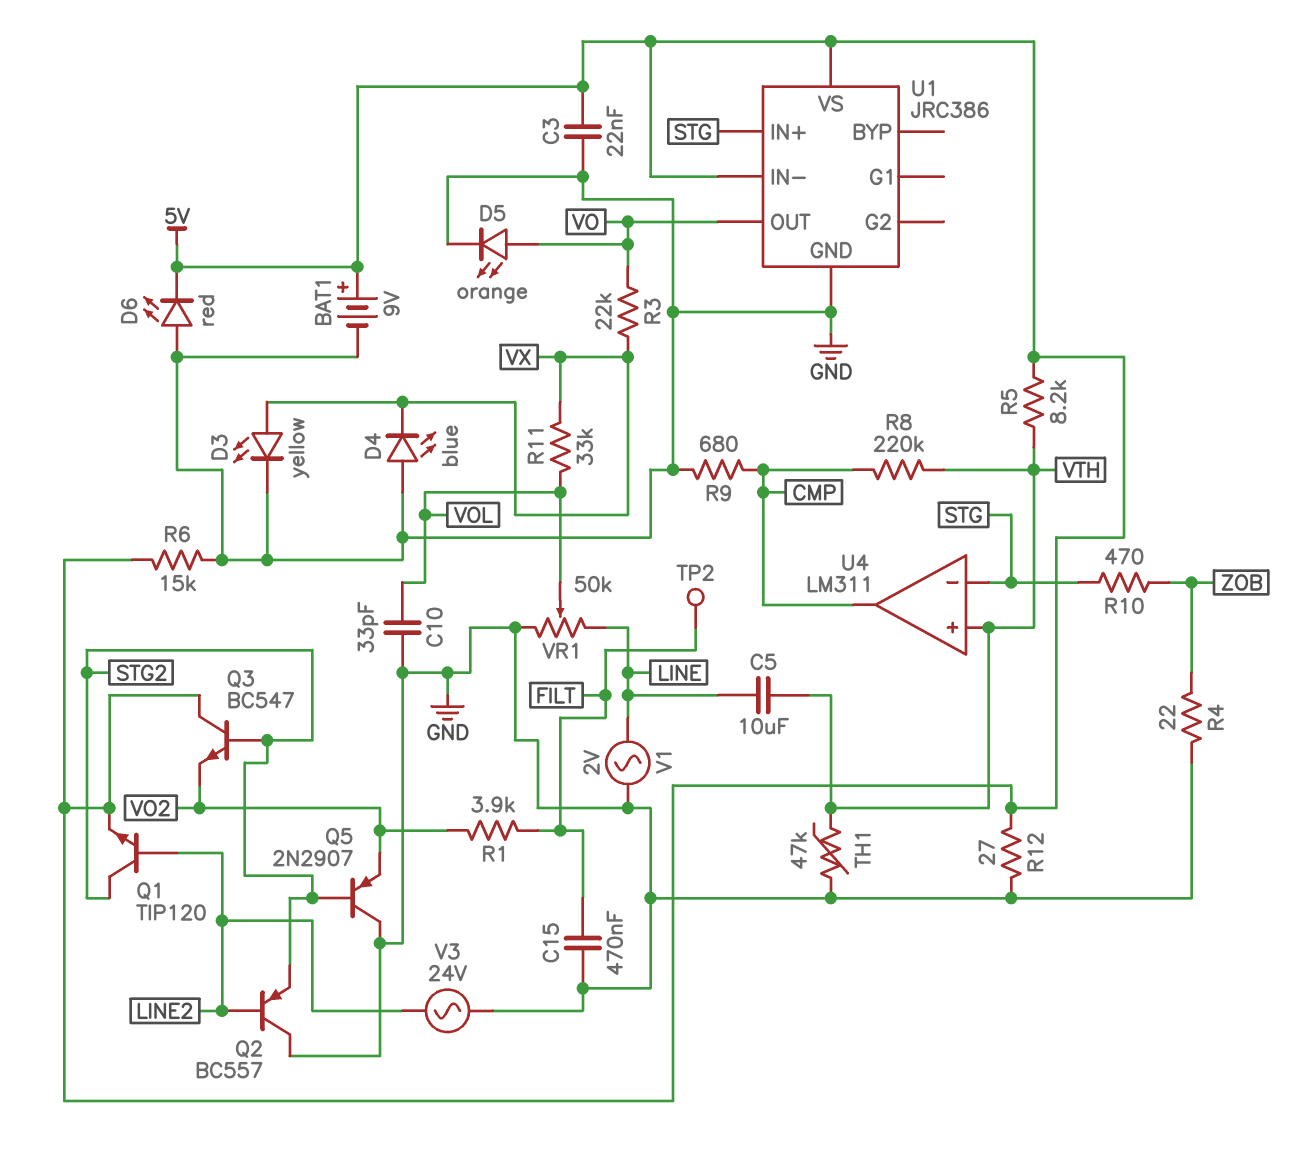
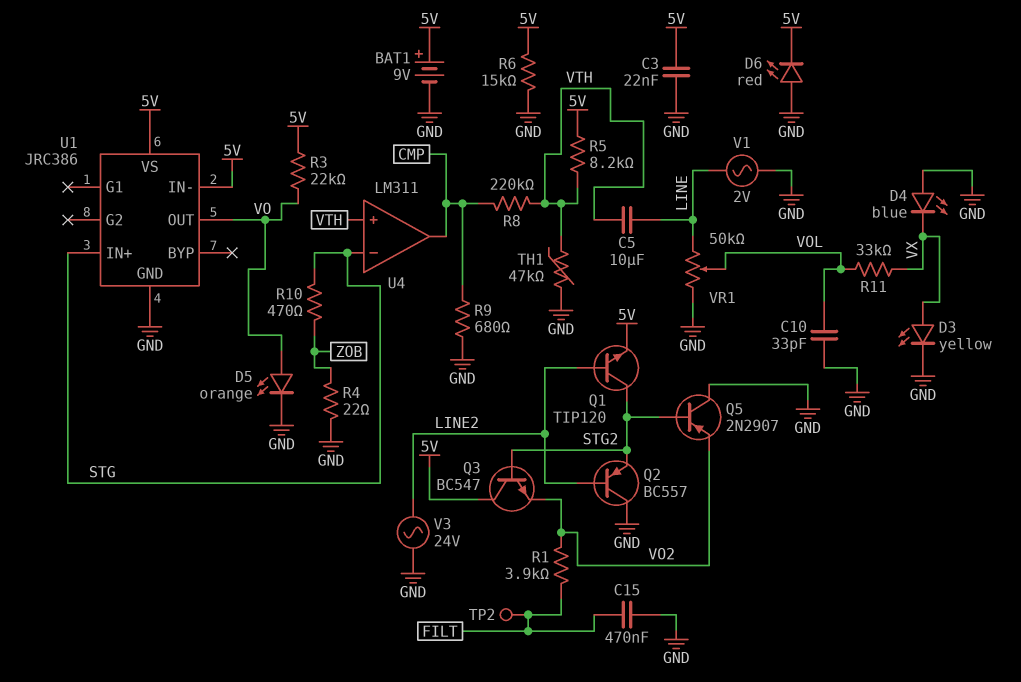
R3: 22k (VO, VX) -> 22k (5V, VO)
R12: 27 (5V, GND) -> none

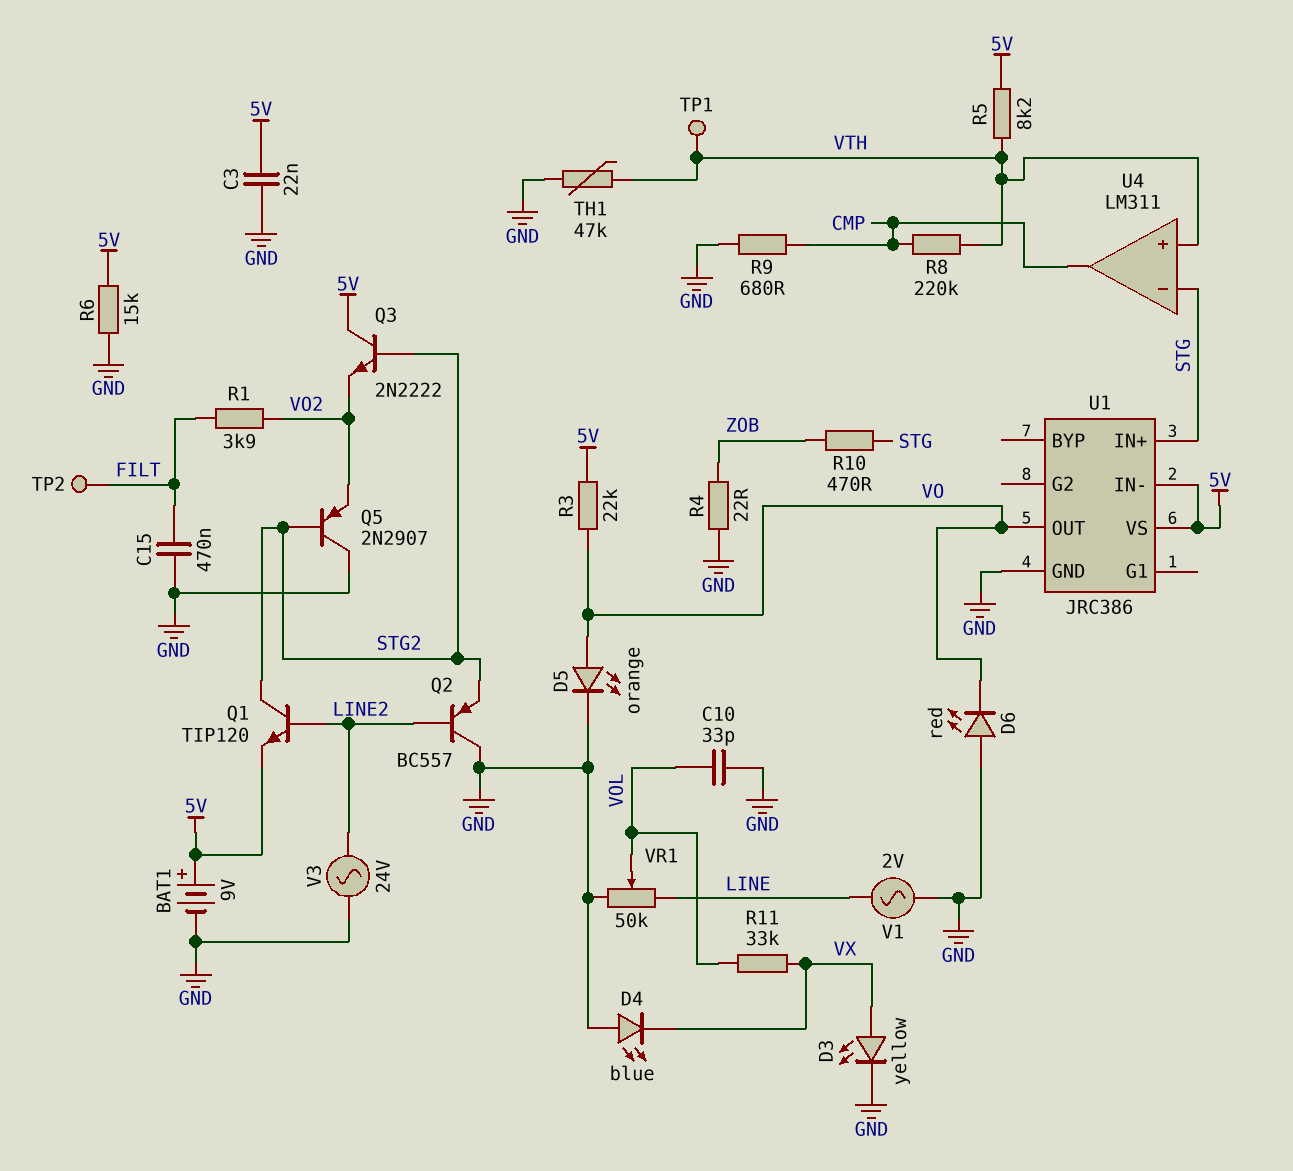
C5: 10uF (LINE, VTH) -> none
D6: LED red (A GND, K 5V) -> LED red (A GND, K VO)
Q3: NPN BC547 (B STG2, C 5V, E VO2) -> NPN 2N2222 (B STG2, C 5V, E VO2)
TP1: none -> test point (VTH)

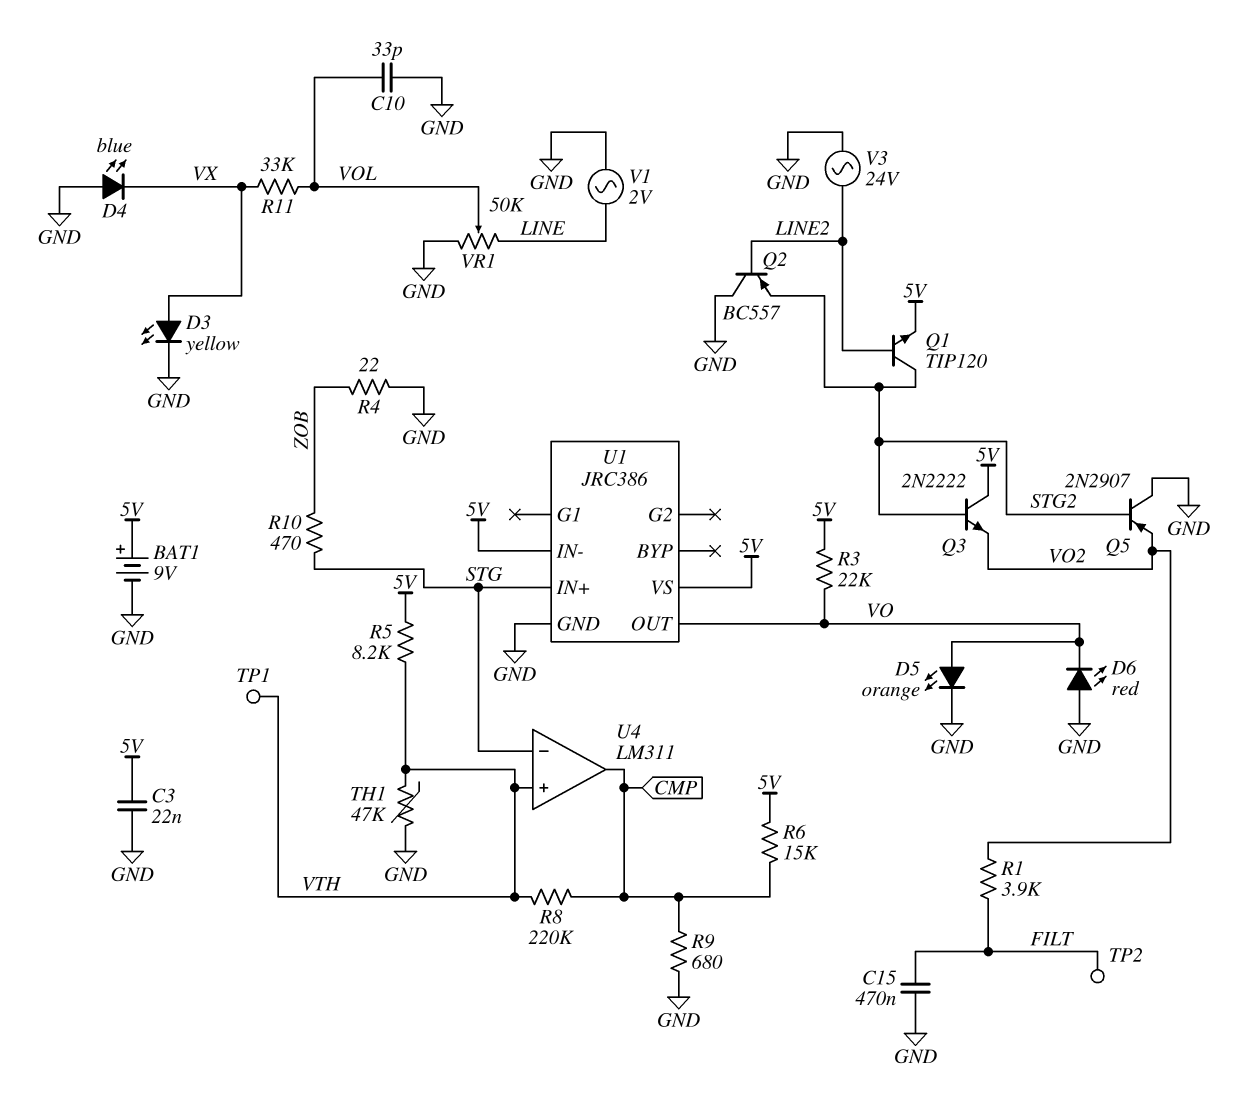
R6: 15k (5V, GND) -> 15k (5V, CMP)

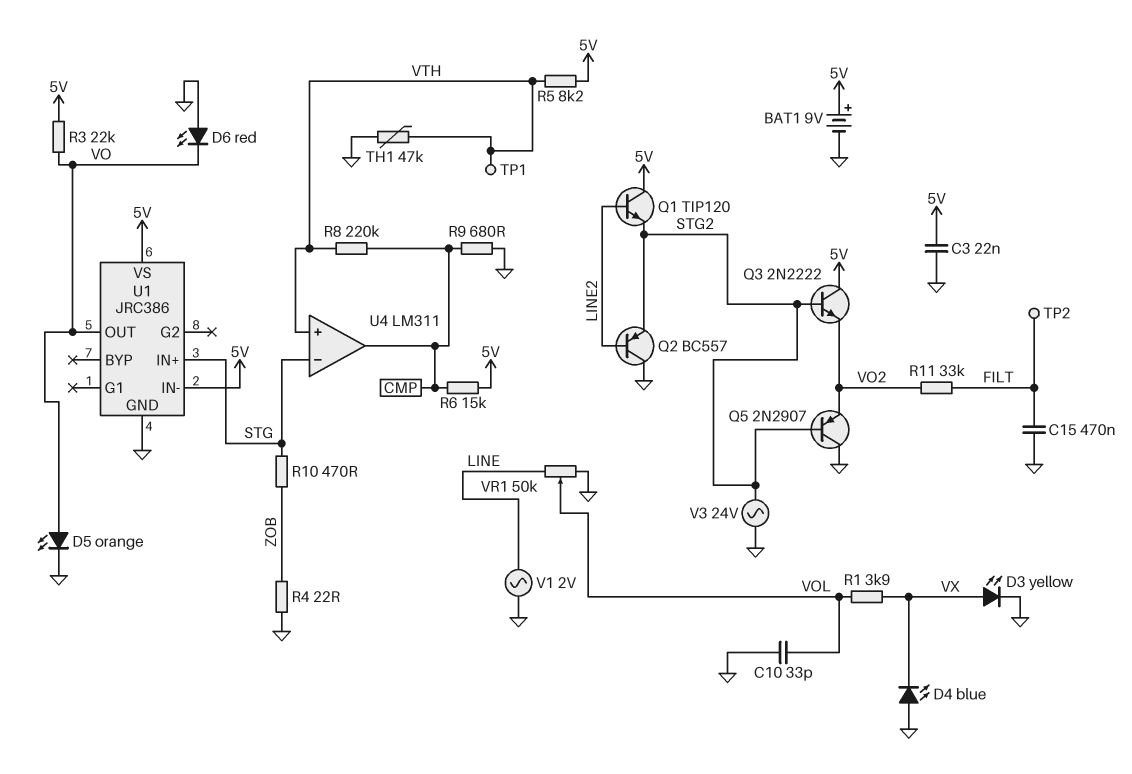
Q1: NPN TIP120 (B LINE2, C STG2, E 5V) -> NPN TIP120 (B LINE2, C 5V, E STG2)
R1: 3.9k (FILT, VO2) -> 3.9k (VOL, VX)
R11: 33k (VOL, VX) -> 33k (FILT, VO2)
V3: AC 24V (GND, LINE2) -> AC 24V (GND, STG2)

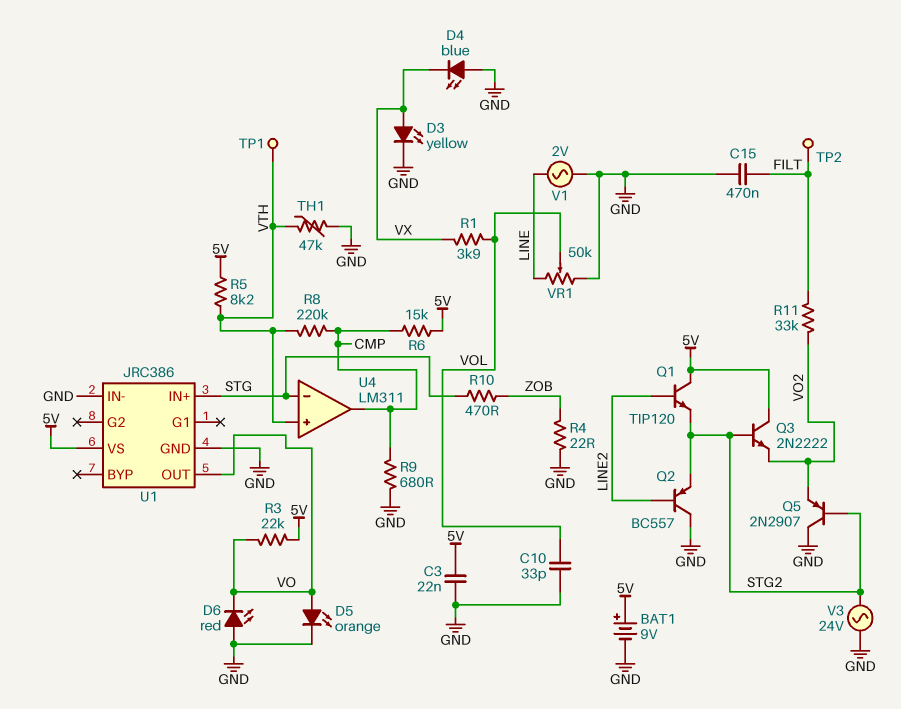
U1 pin IN-: 5V -> GND

